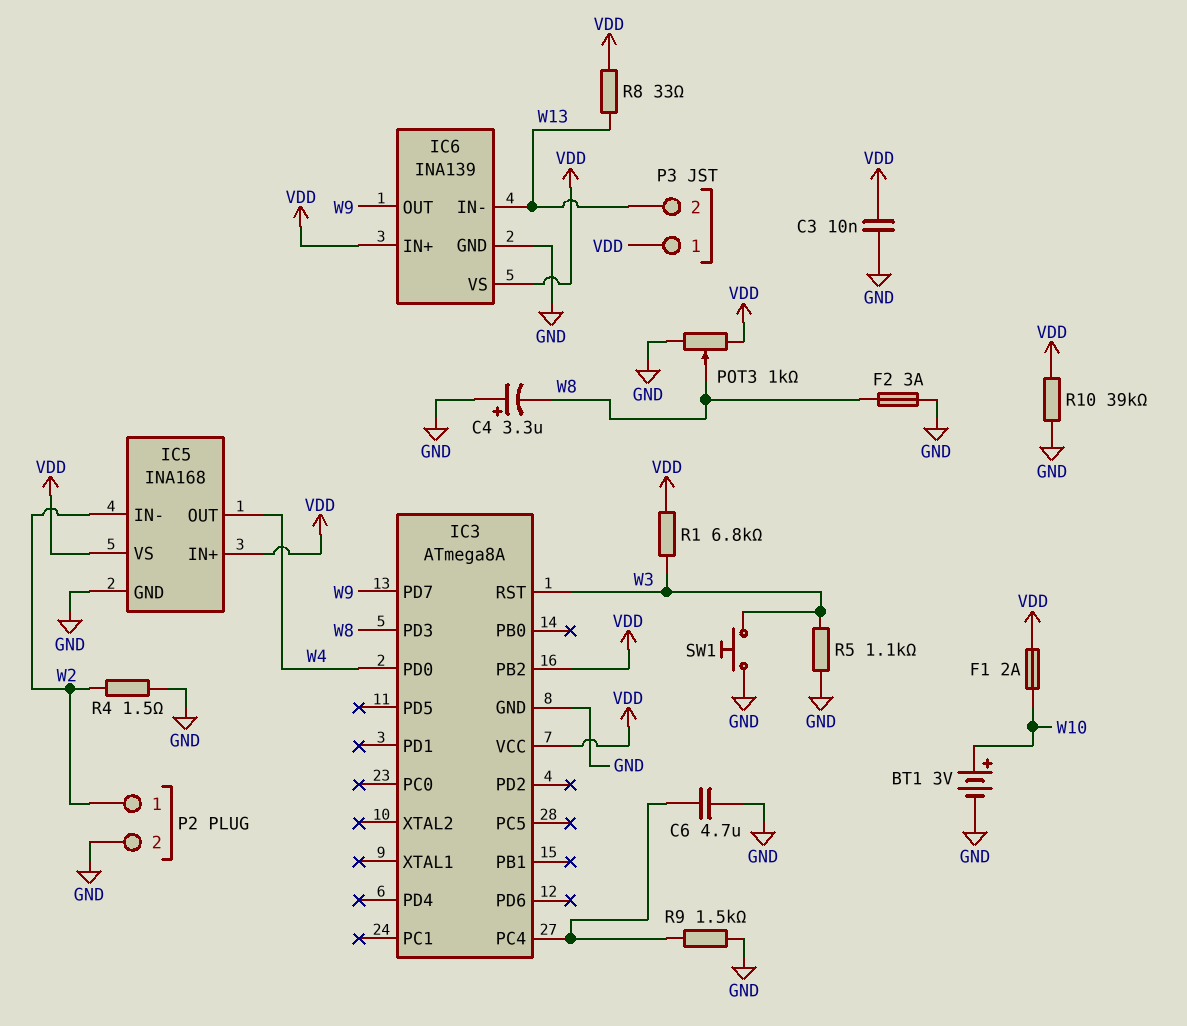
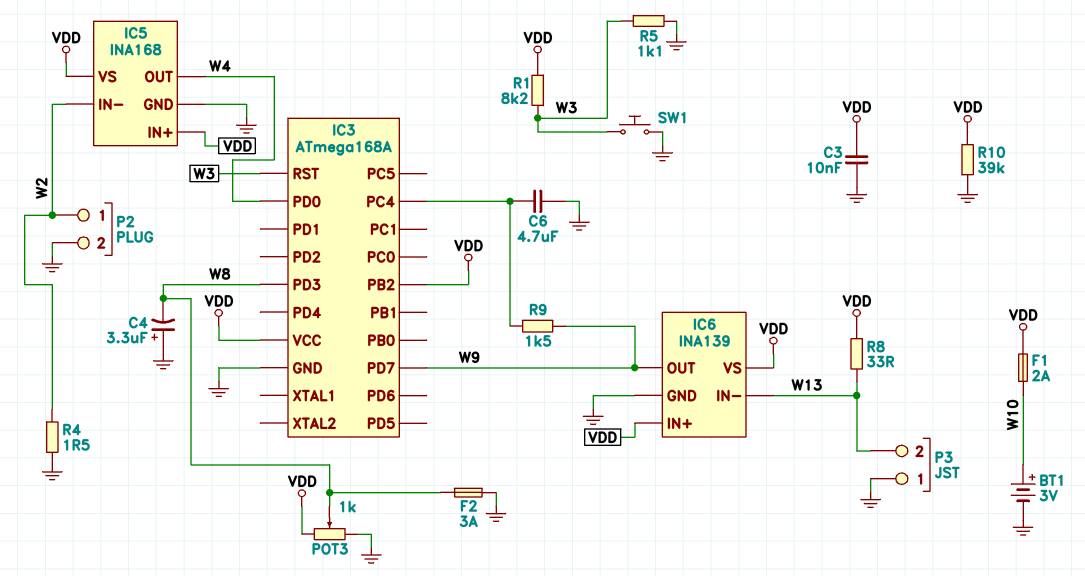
IC3: ATmega8A -> ATmega168A
P3 pin 1: VDD -> GND
R1: 6.8k (VDD, W3) -> 8.2k (VDD, W3)
R9: 1.5k (GND, IC3/PC4) -> 1.5k (IC3/PC4, W9)

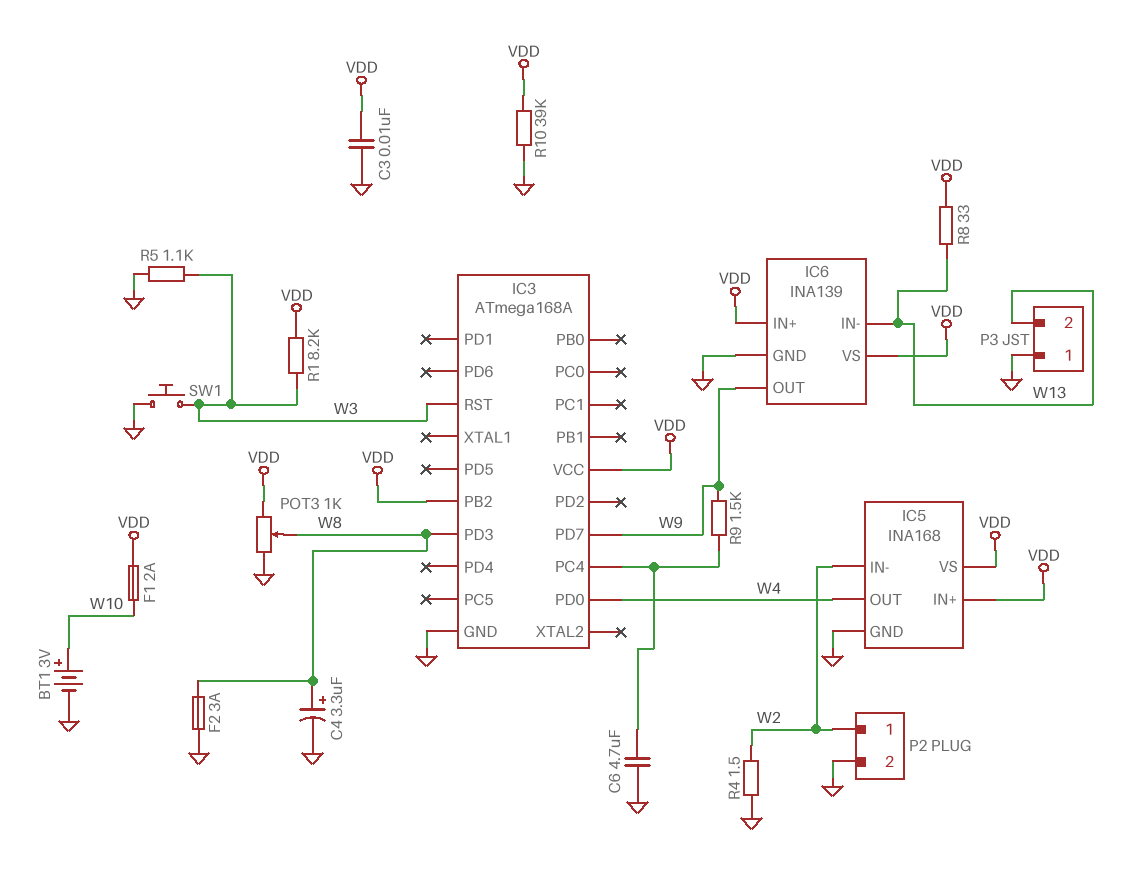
C4: 3.3uF (plus GND, minus W8) -> 3.3uF (plus W8, minus GND)

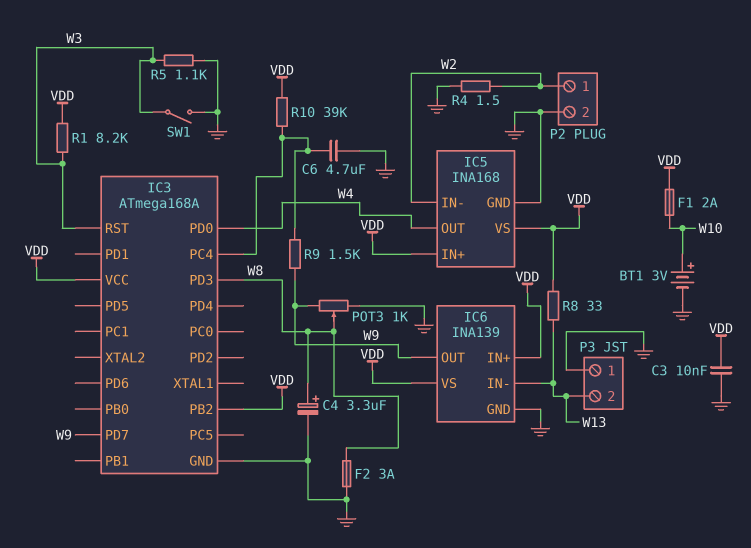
POT3: 1k (GND, VDD, wiper W8) -> 1k (GND, W9, wiper W8)
R10: 39k (GND, VDD) -> 39k (IC3/PC4, VDD)
SW1: button (GND, W3) -> switch (GND, W3)

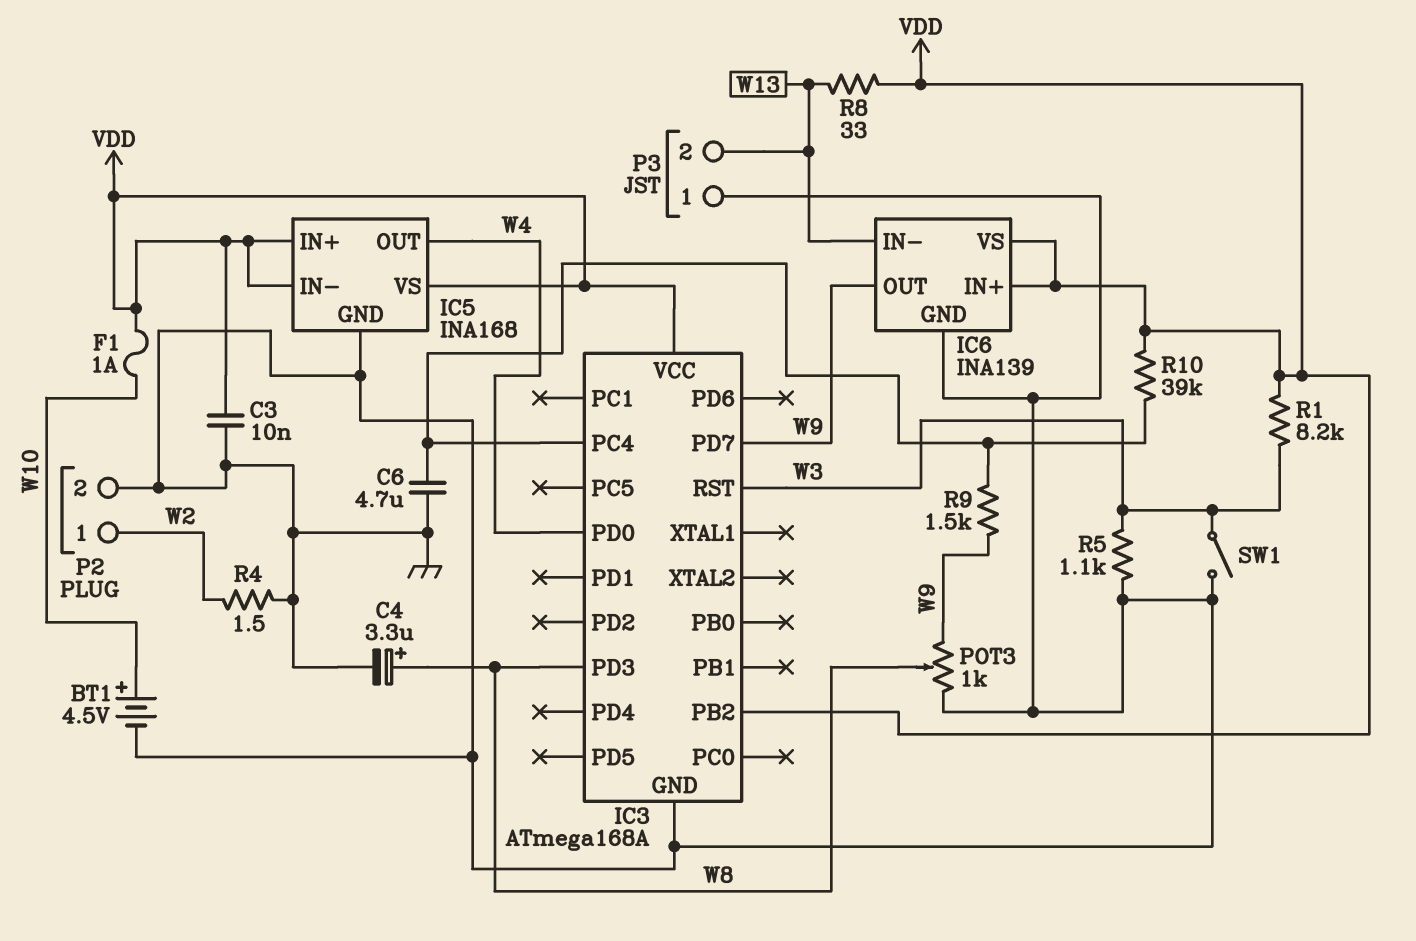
BT1: 3V (plus W10, minus GND) -> 4.5V (plus W10, minus GND)
F1: 2A (VDD, W10) -> 1A (VDD, W10)
F2: 3A (GND, W8) -> none
IC5 pin IN-: W2 -> VDD

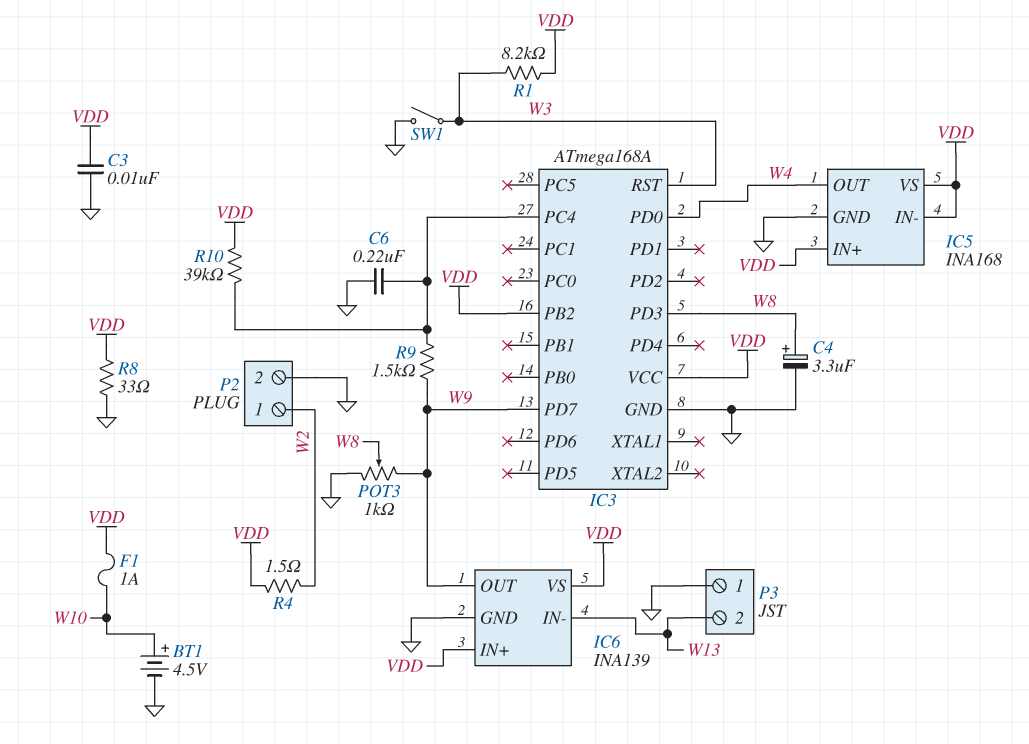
C6: 4.7uF (GND, IC3/PC4) -> 220nF (GND, IC3/PC4)
R4: 1.5 (GND, W2) -> 1.5 (VDD, W2)
R5: 1.1k (GND, W3) -> none
R8: 33 (VDD, W13) -> 33 (GND, VDD)

